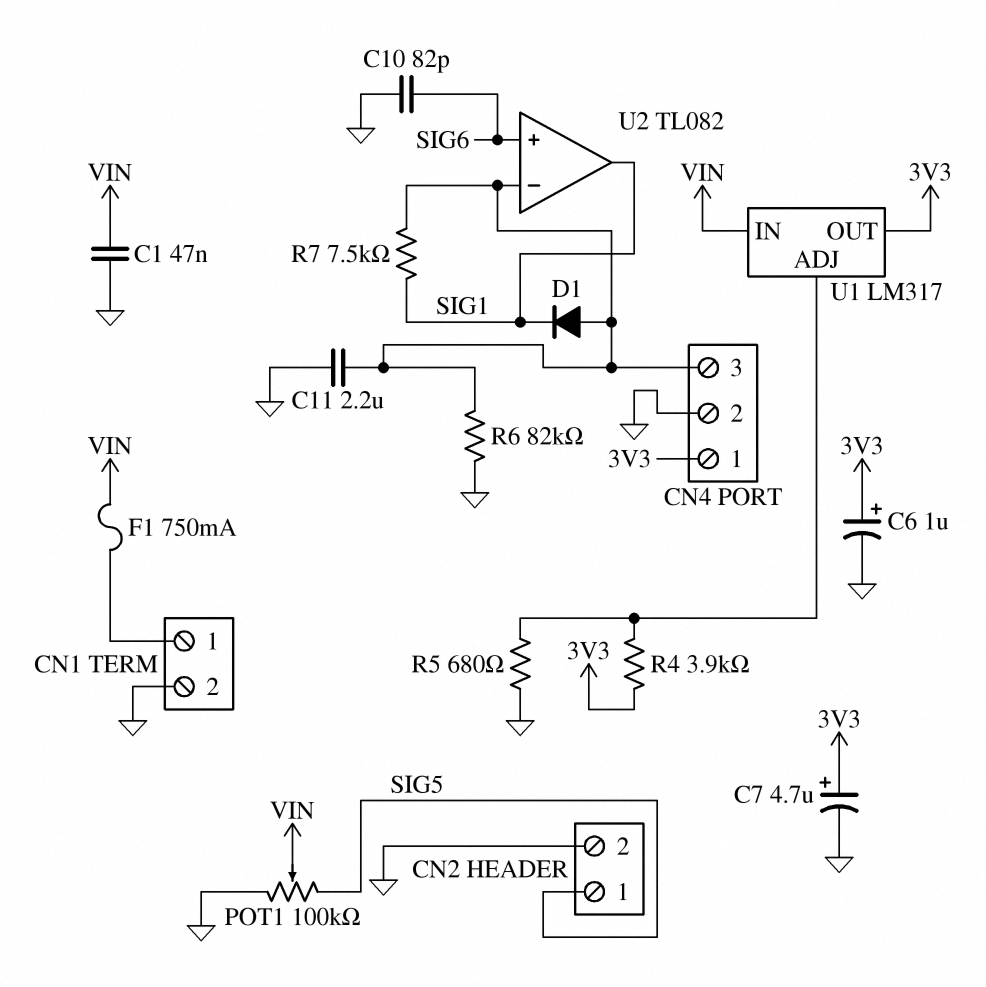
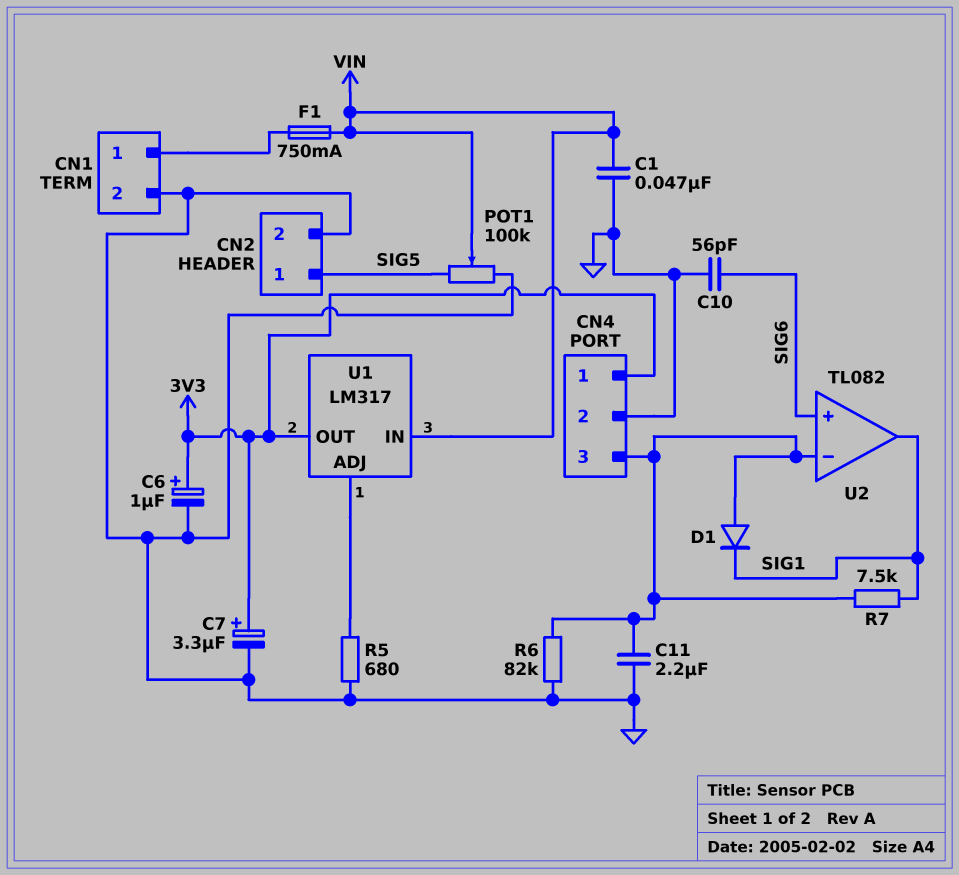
C7: 4.7uF (plus 3V3, minus GND) -> 3.3uF (plus 3V3, minus GND)
C10: 82pF (GND, SIG6) -> 56pF (GND, SIG6)
R4: 3.9k (3V3, U1/ADJ) -> none

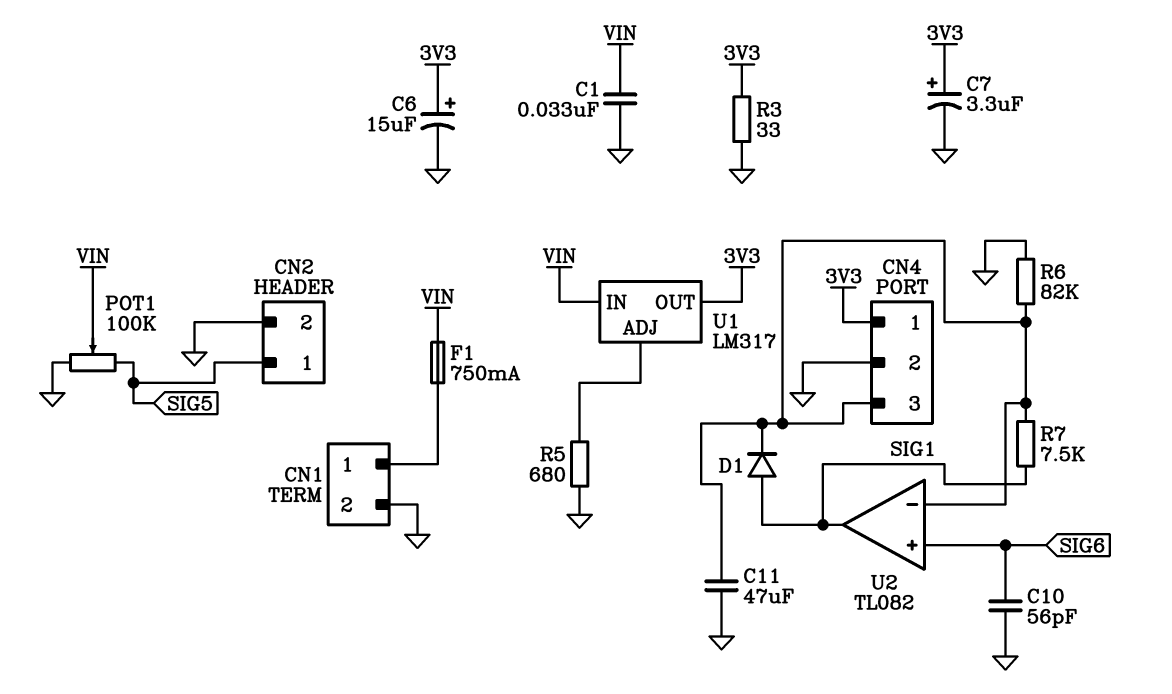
C1: 47nF (GND, VIN) -> 33nF (GND, VIN)
C6: 1uF (plus 3V3, minus GND) -> 15uF (plus 3V3, minus GND)
C11: 2.2uF (CN4/3, GND) -> 47uF (CN4/3, GND)
D1: diode (A CN4/3, K SIG1) -> diode (A SIG1, K CN4/3)
R3: none -> 33 (3V3, GND)

